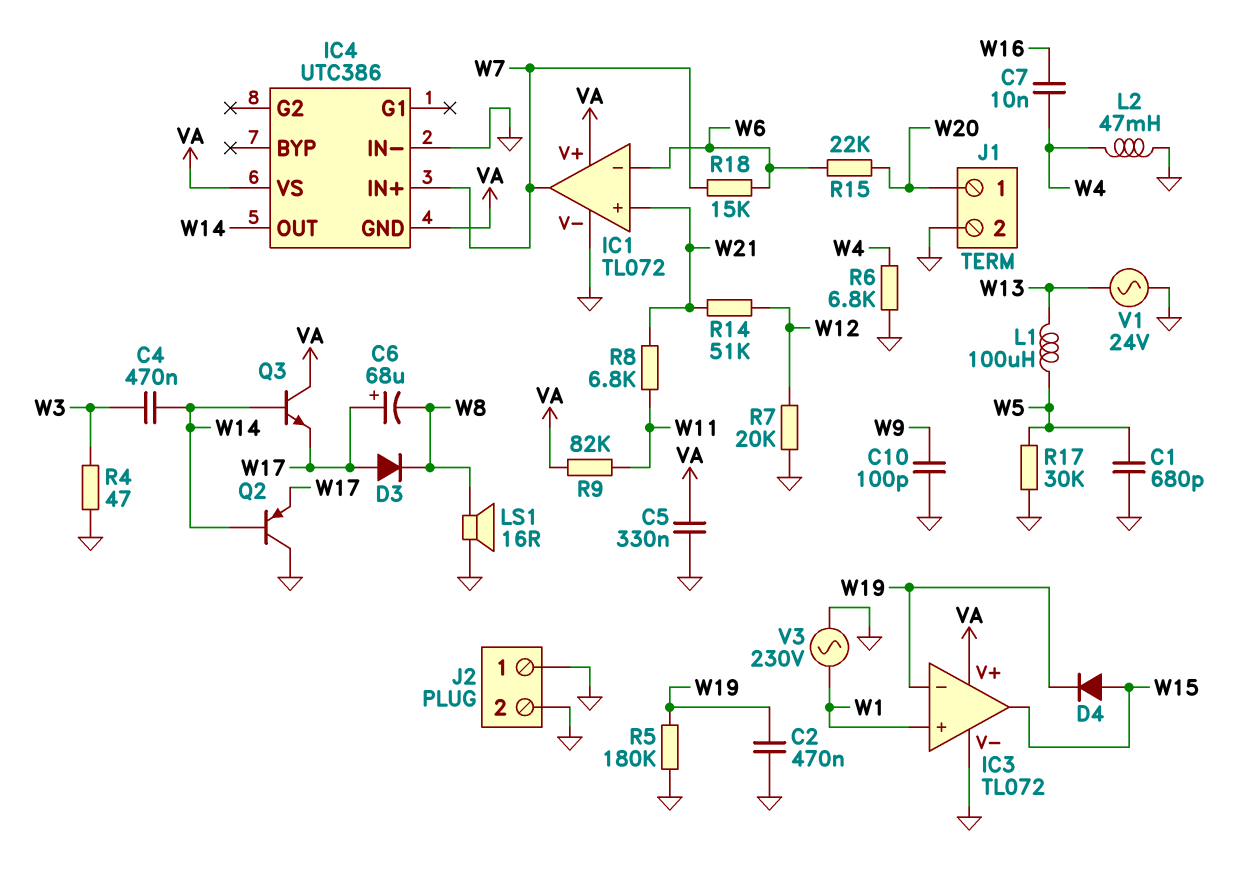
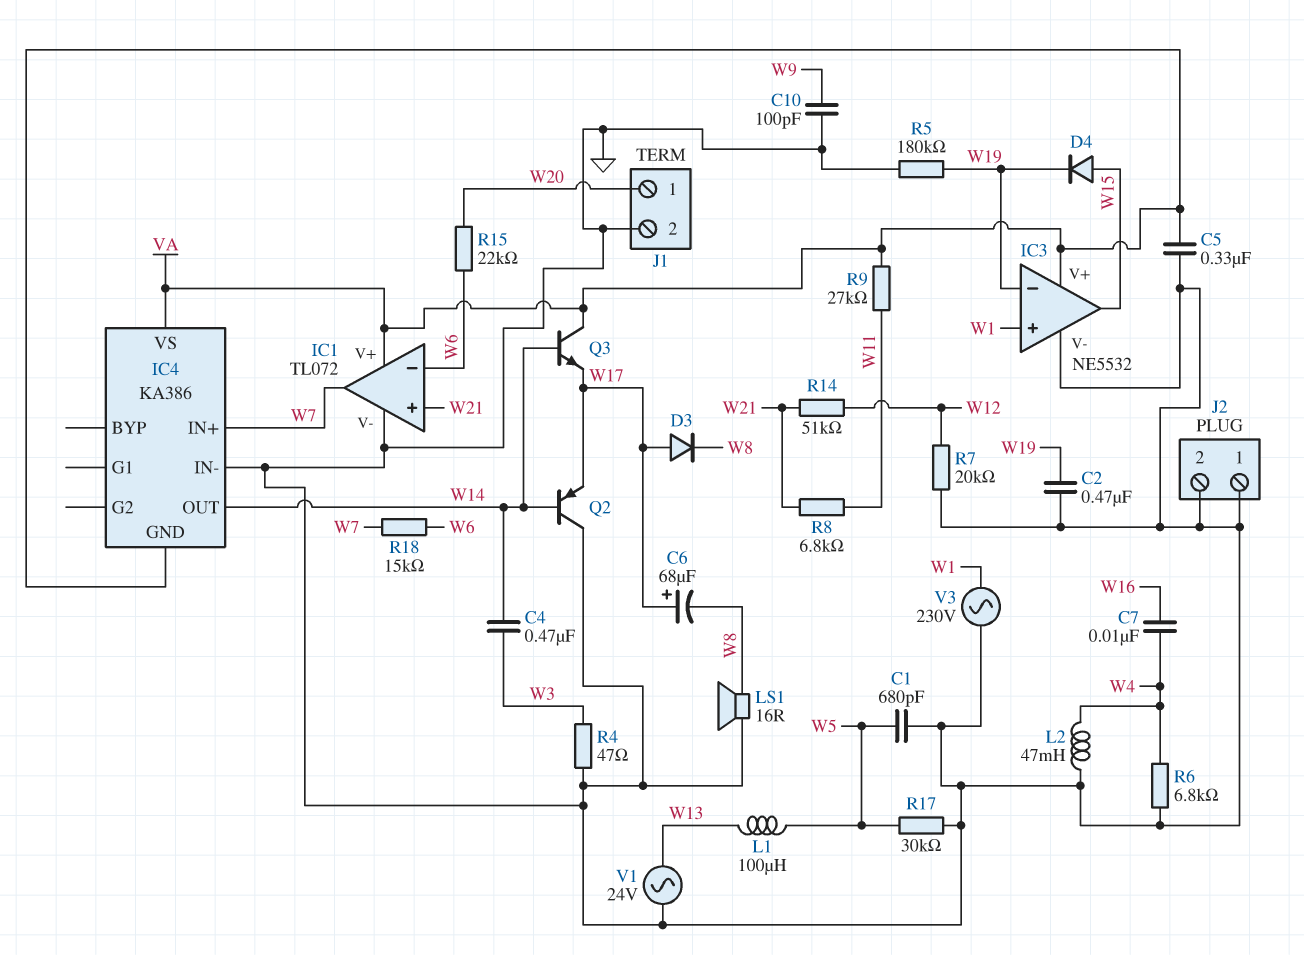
IC3: TL072 -> NE5532
IC4: UTC386 -> KA386
R9: 82k (VA, W11) -> 27k (VA, W11)

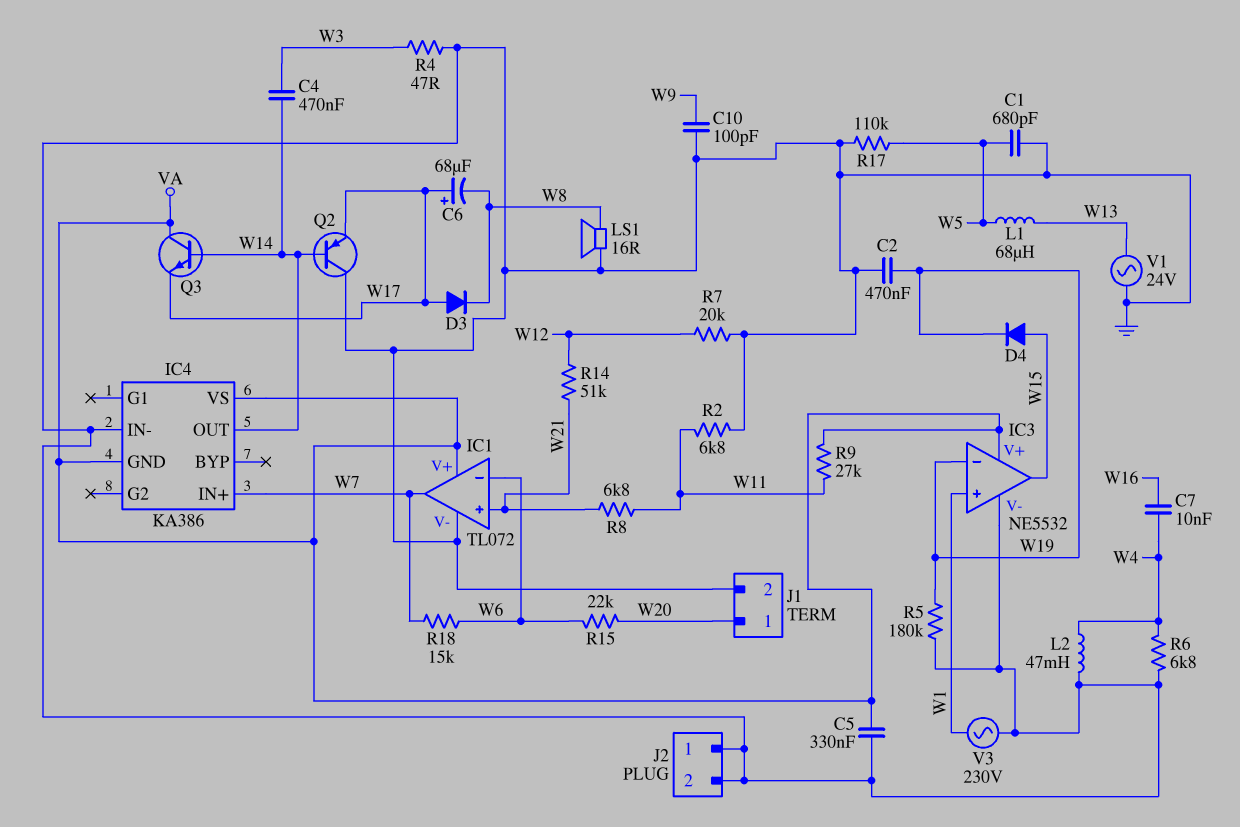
L1: 100uH (W5, W13) -> 68uH (W5, W13)
R2: none -> 6.8k (GND, W11)
R17: 30k (GND, W5) -> 110k (GND, W5)

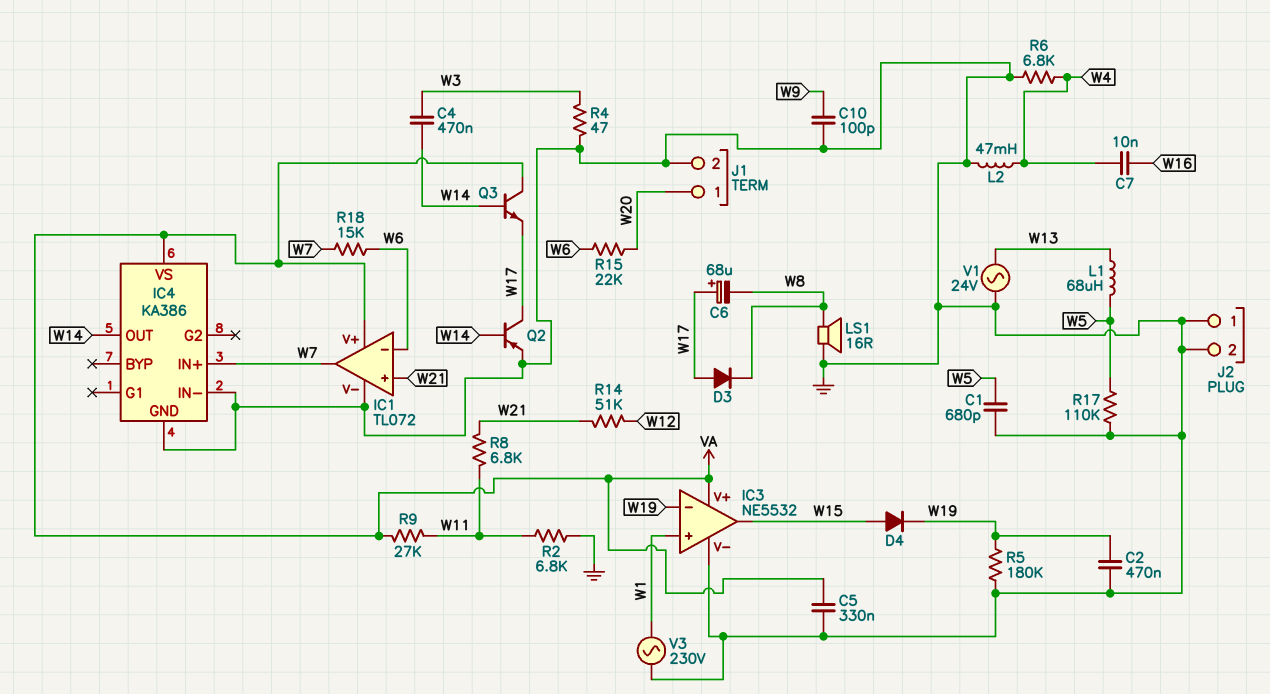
IC4 pin GND: VA -> GND
Q2: PNP (B W14, C GND, E W17) -> PNP (B W14, C W17, E GND)
R7: 20k (GND, W12) -> none

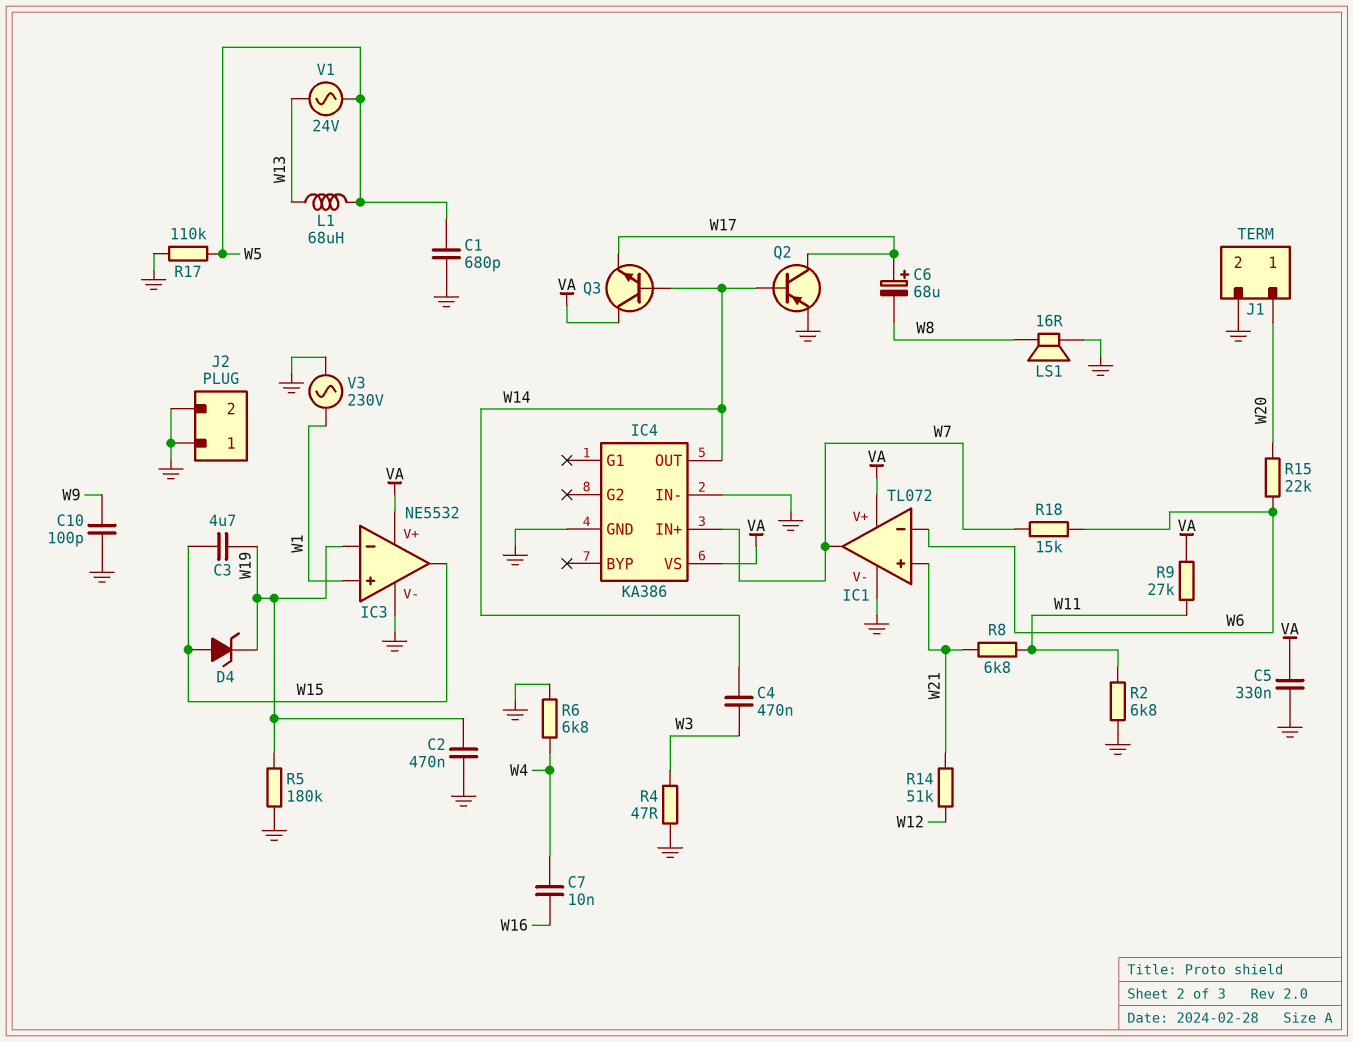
C3: none -> 4.7uF (W15, W19)
D3: diode (A W17, K W8) -> none
D4: diode (A W15, K W19) -> zener (A W15, K W19)
L2: 47mH (GND, W4) -> none
V1: AC 24V (GND, W13) -> AC 24V (W5, W13)

